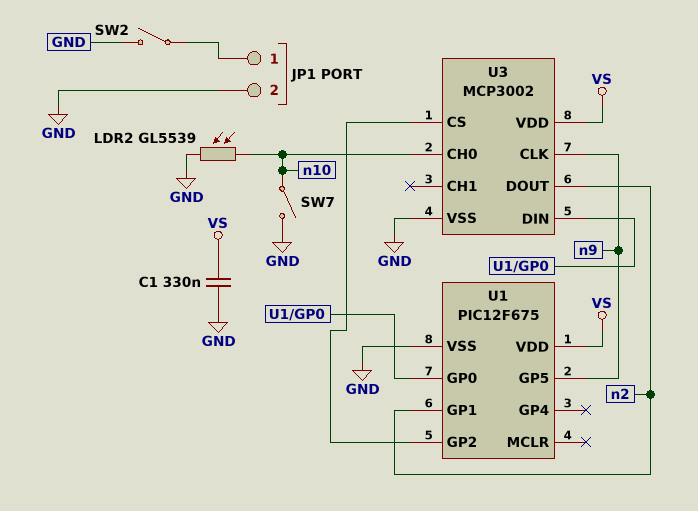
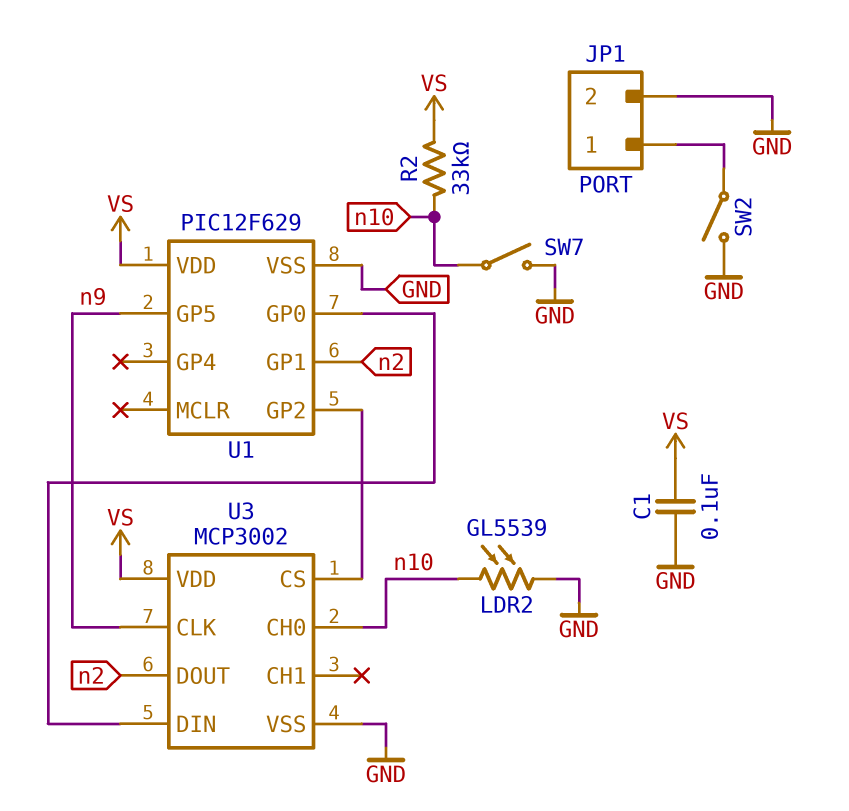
C1: 330nF (GND, VS) -> 100nF (GND, VS)
R2: none -> 33k (VS, n10)
U1: PIC12F675 -> PIC12F629

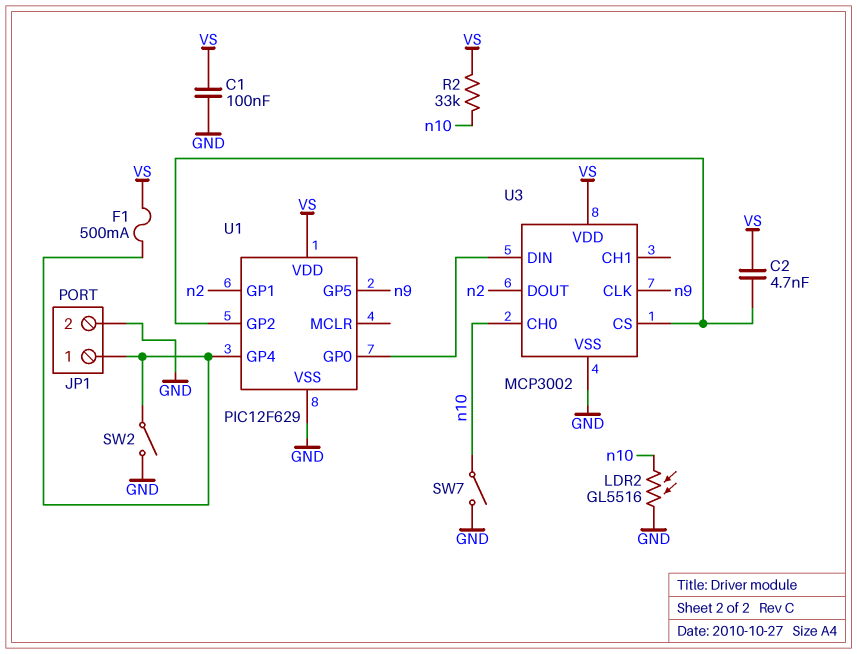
C2: none -> 4.7nF (U1/GP2, VS)
F1: none -> 500mA (JP1/1, VS)
LDR2: GL5539 (GND, n10) -> GL5516 (GND, n10)
U1 pin GP4: none -> JP1/1

